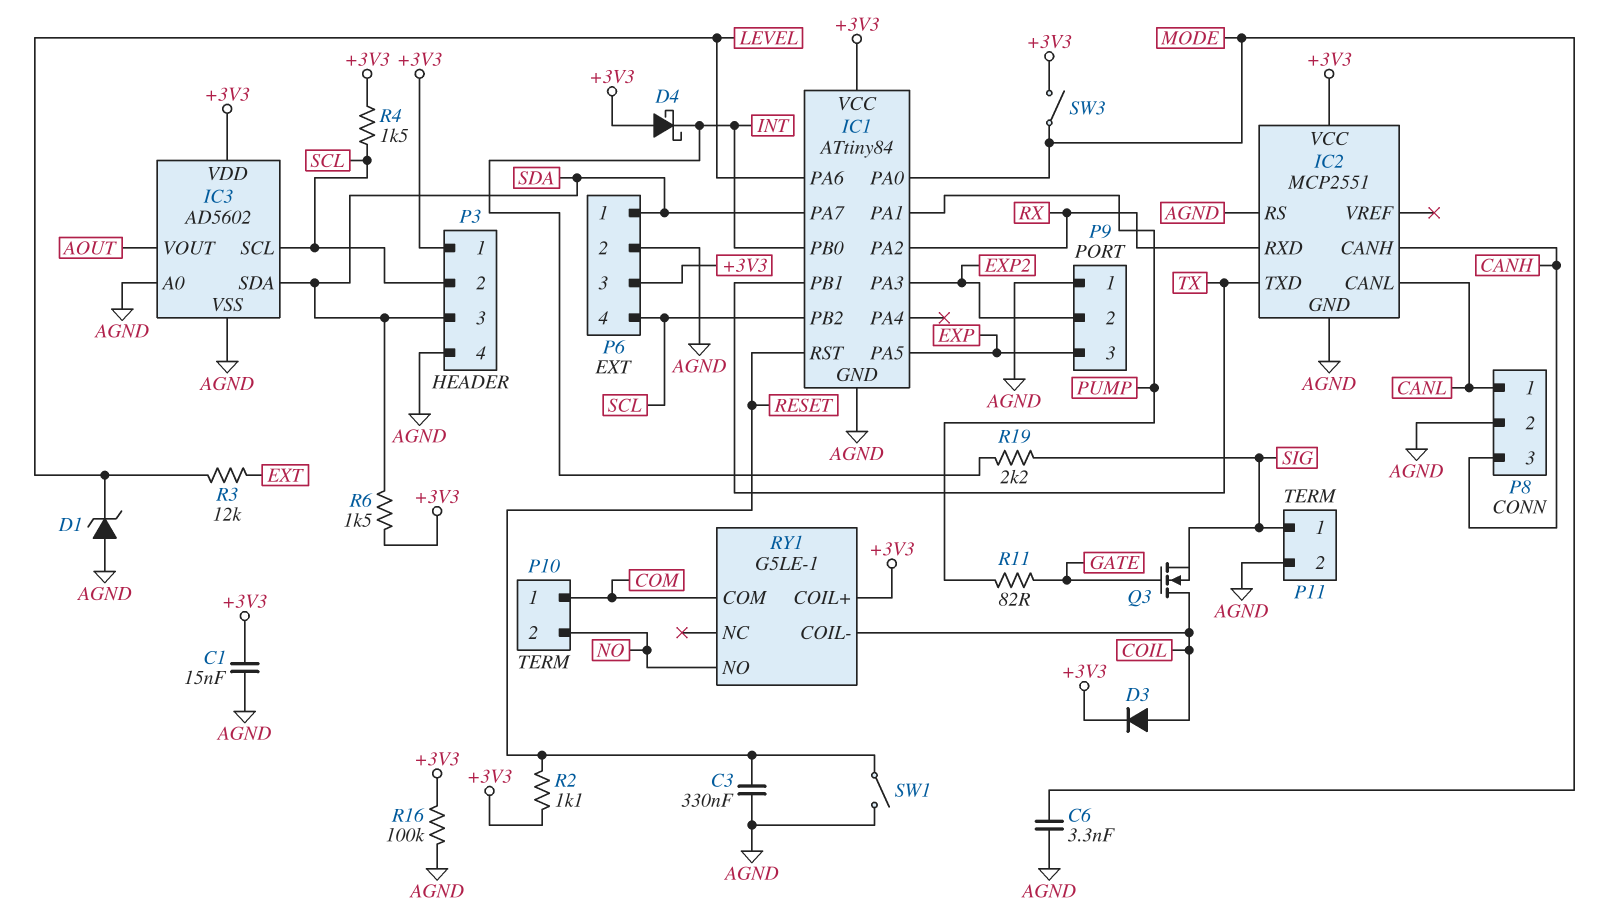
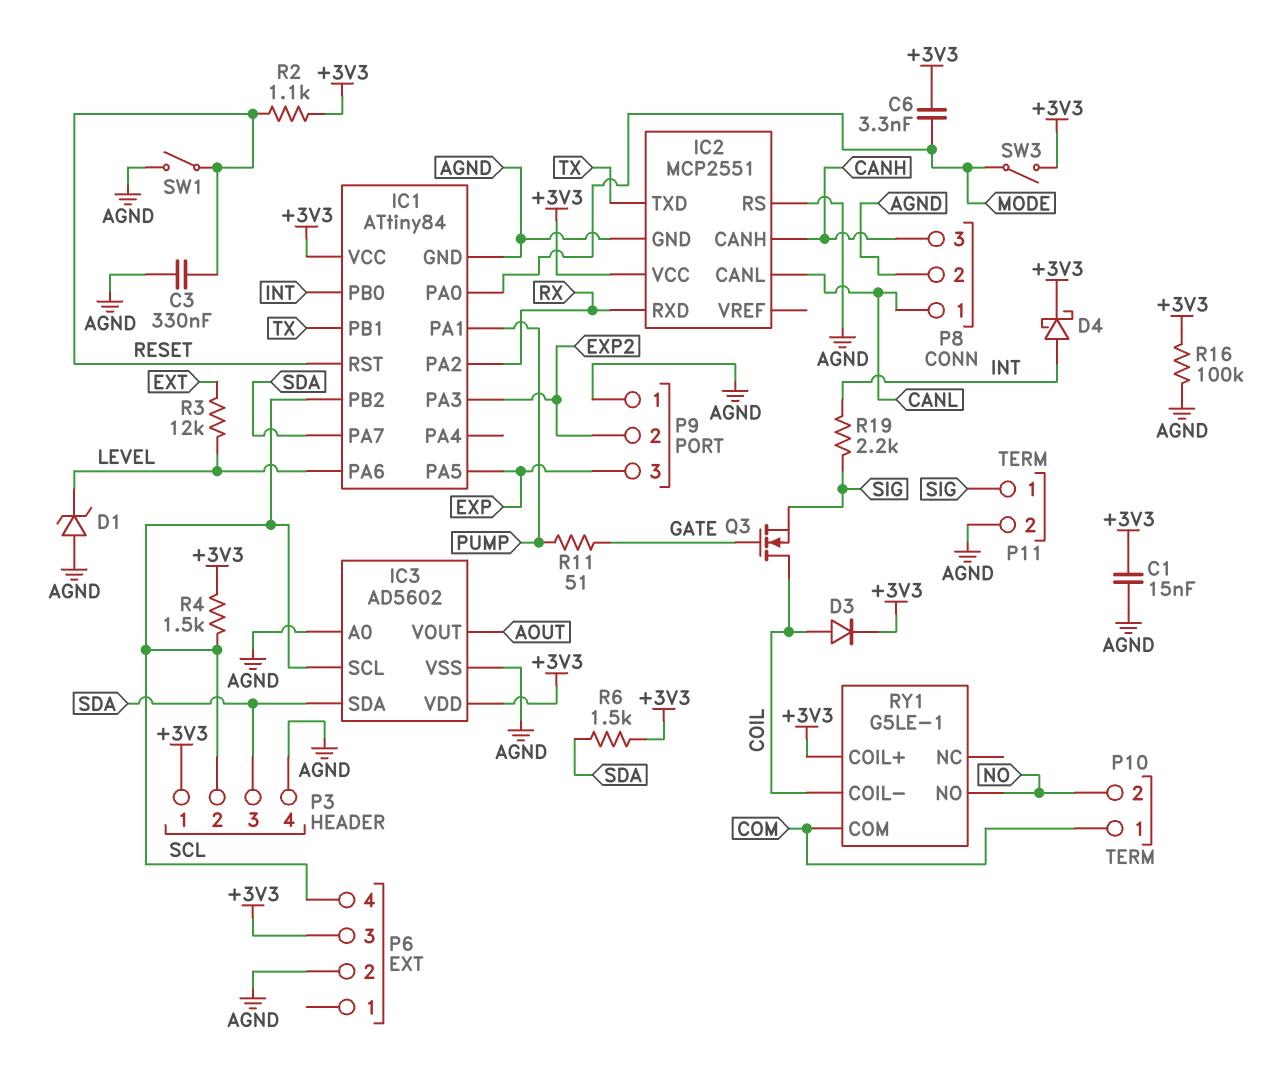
C6: 3.3nF (AGND, MODE) -> 3.3nF (+3V3, MODE)
D4: schottky (A +3V3, K INT) -> schottky (A INT, K +3V3)
P6 pin 1: SDA -> none
R11: 82 (GATE, PUMP) -> 51 (GATE, PUMP)

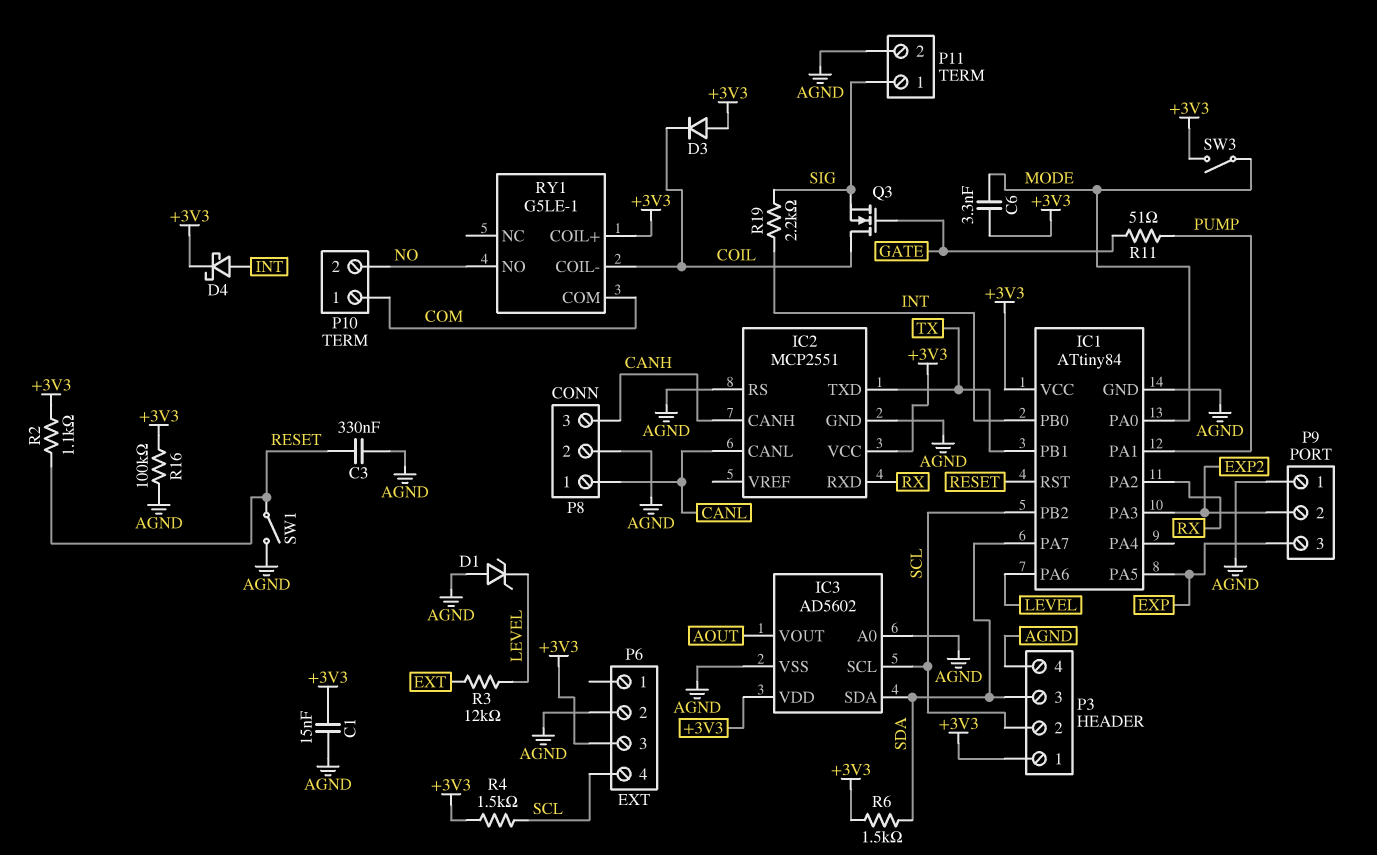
D3: diode (A COIL, K +3V3) -> diode (A +3V3, K COIL)

